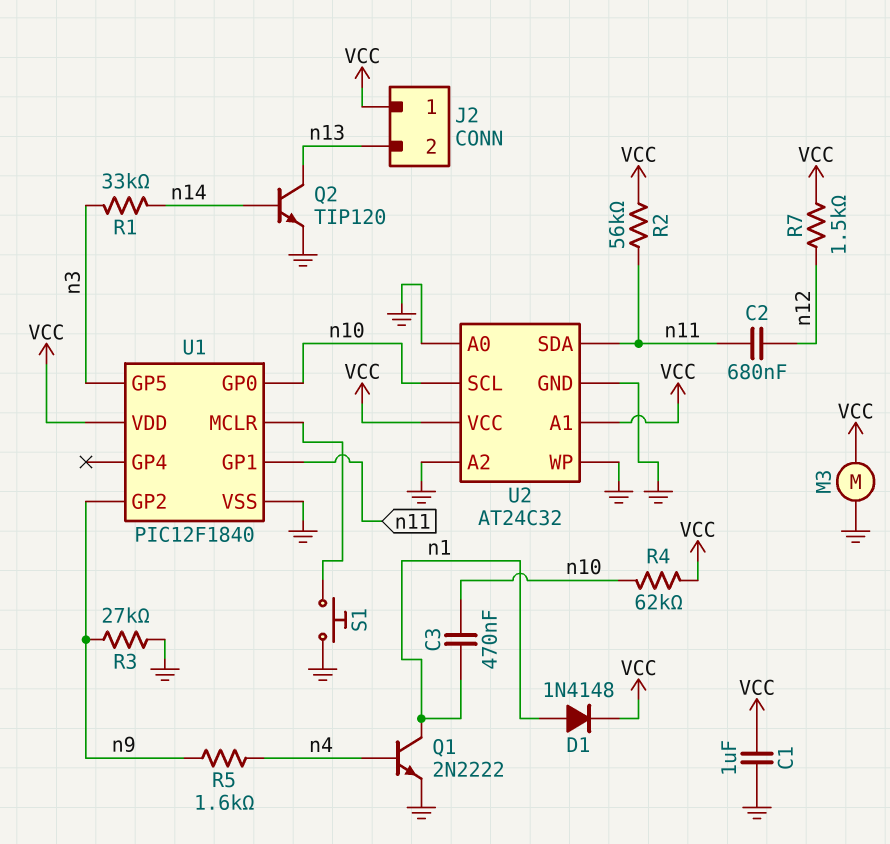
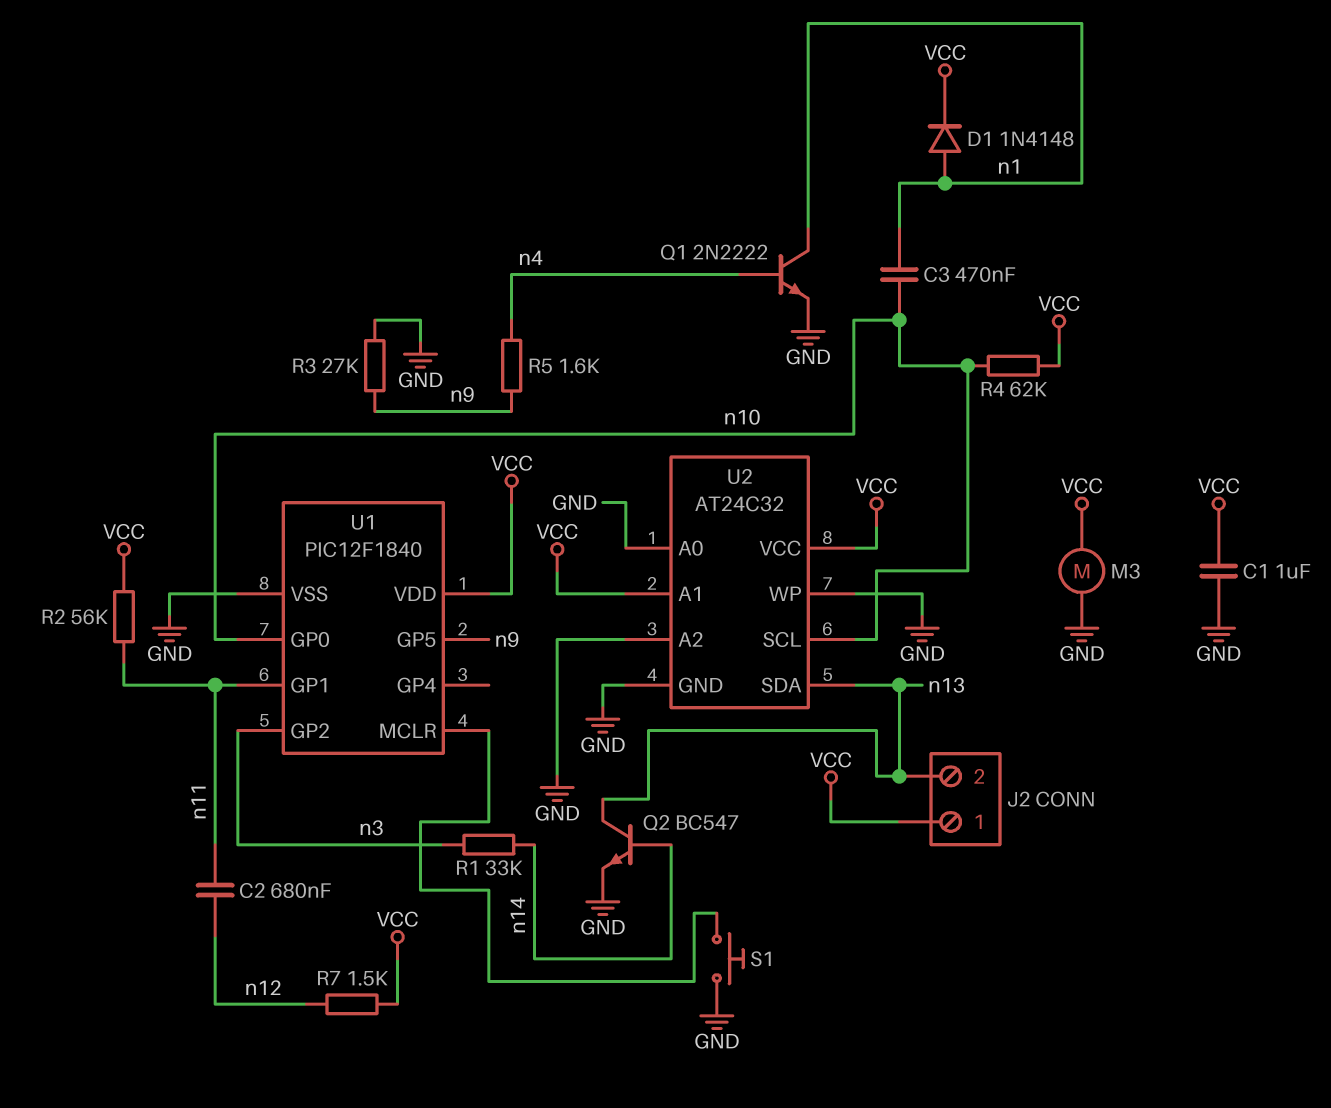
Q2: NPN TIP120 (B n14, C n13, E GND) -> NPN BC547 (B n14, C n13, E GND)
U1 pin GP2: n9 -> n3
U1 pin GP5: n3 -> n9
U2 pin SDA: n11 -> n13

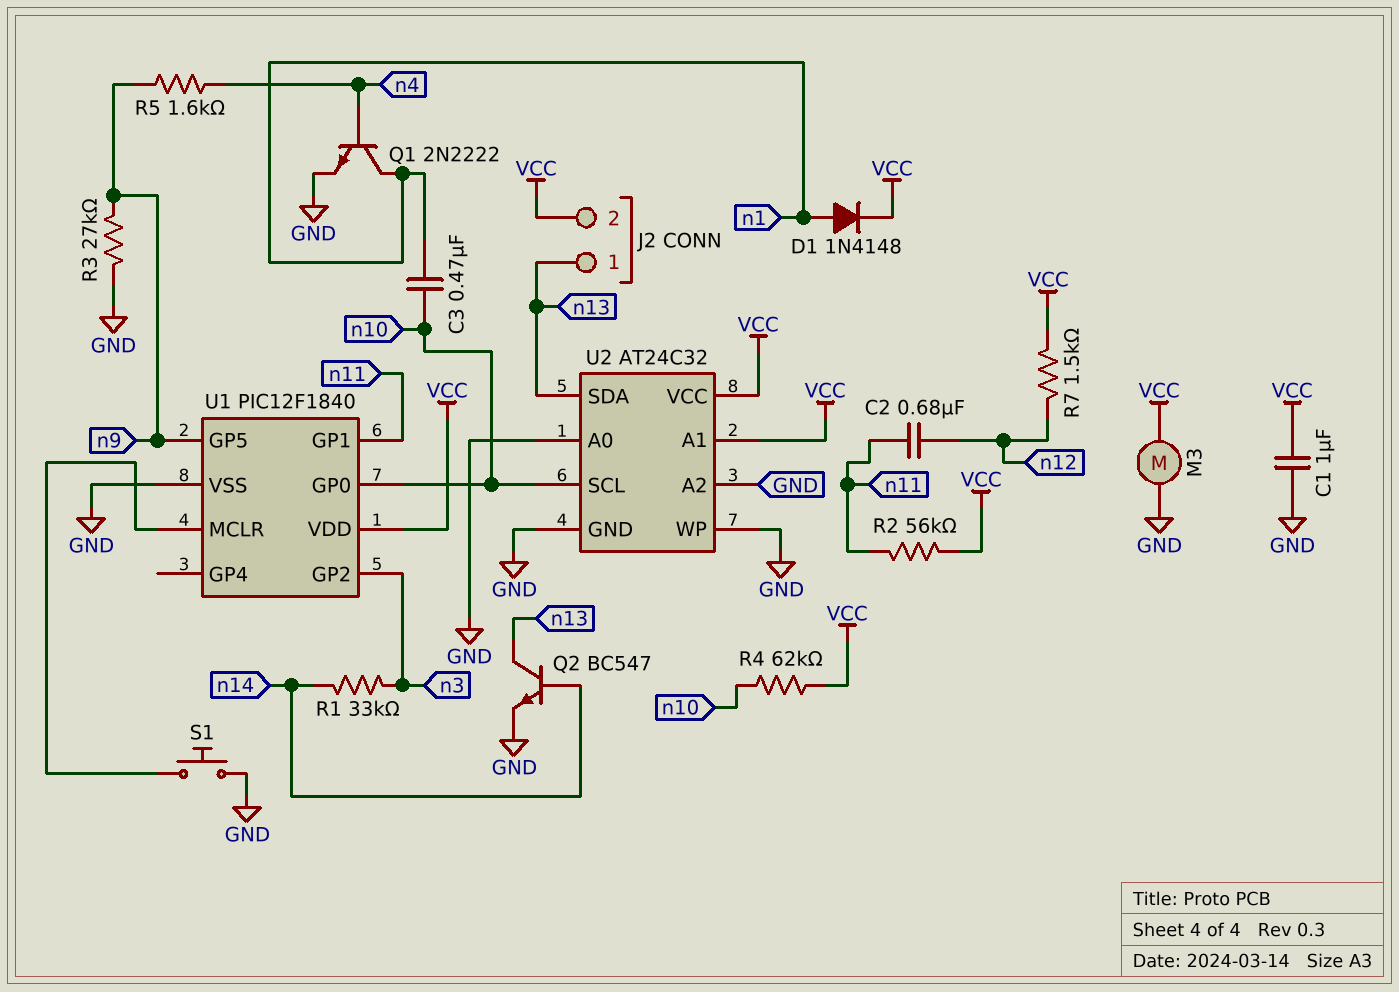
J2 pin 1: VCC -> n13
J2 pin 2: n13 -> VCC

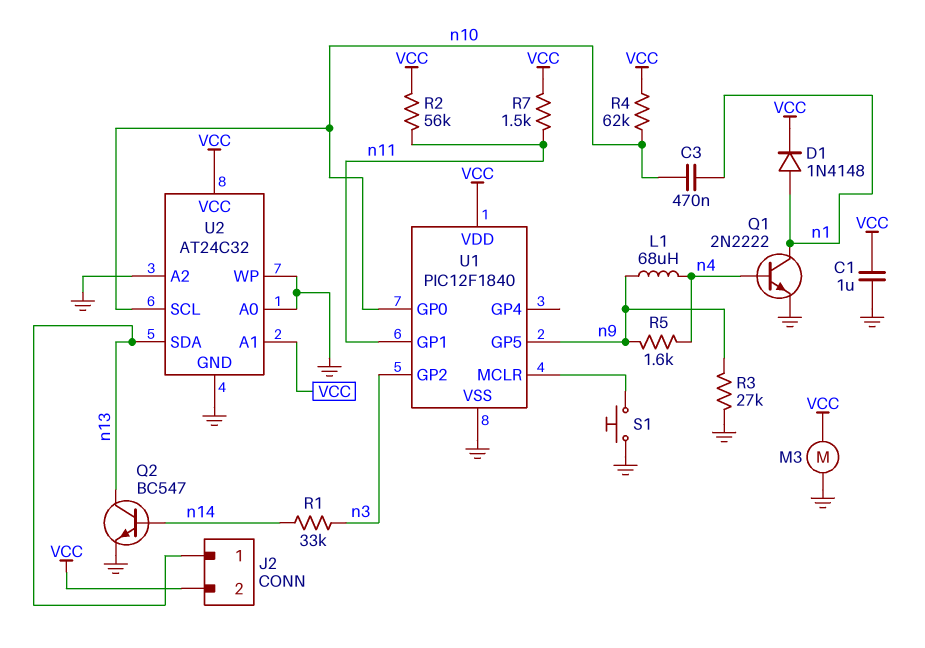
C2: 680nF (n11, n12) -> none
L1: none -> 68uH (n4, n9)
R7: 1.5k (VCC, n12) -> 1.5k (VCC, n11)

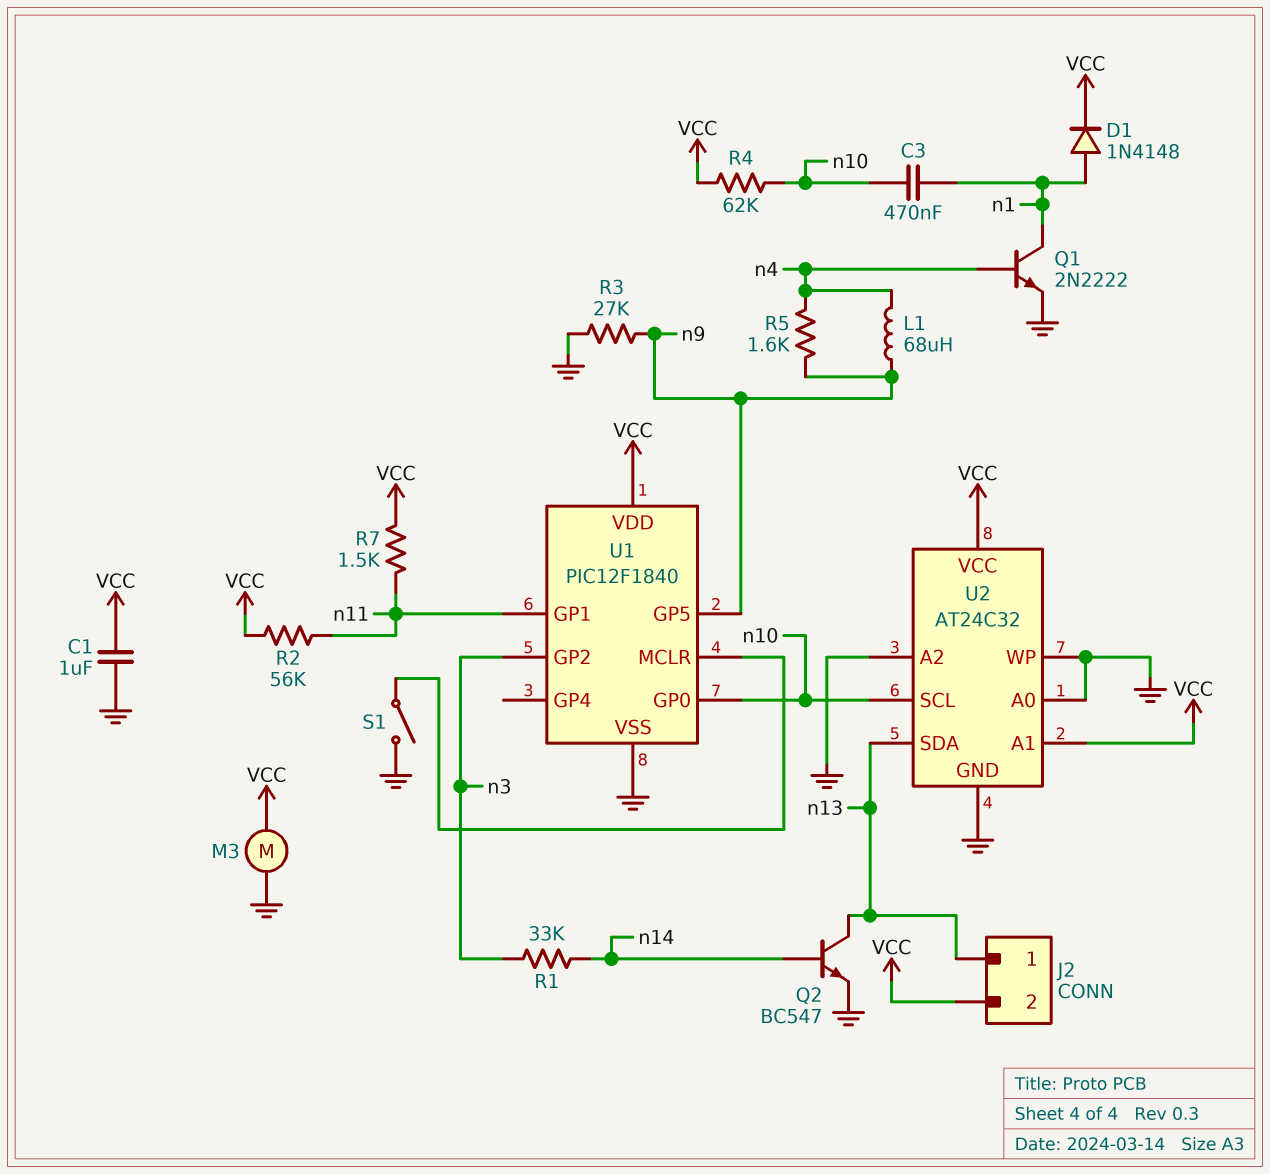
S1: button (GND, U1/MCLR) -> switch (GND, U1/MCLR)

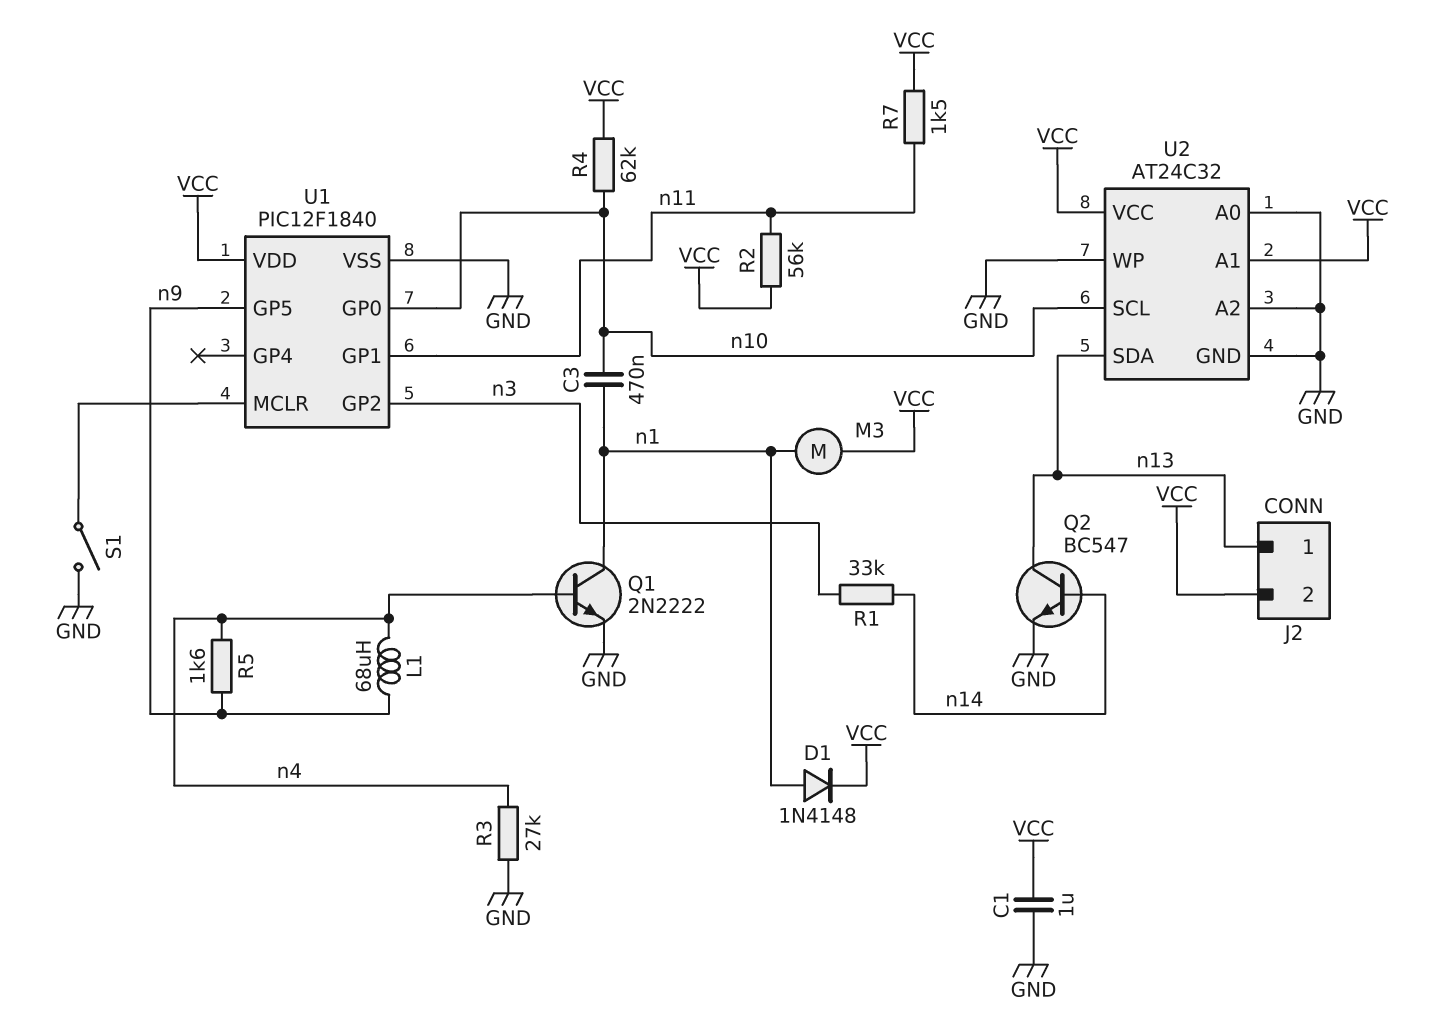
M3: motor (GND, VCC) -> motor (VCC, n1)
R3: 27k (GND, n9) -> 27k (GND, n4)

